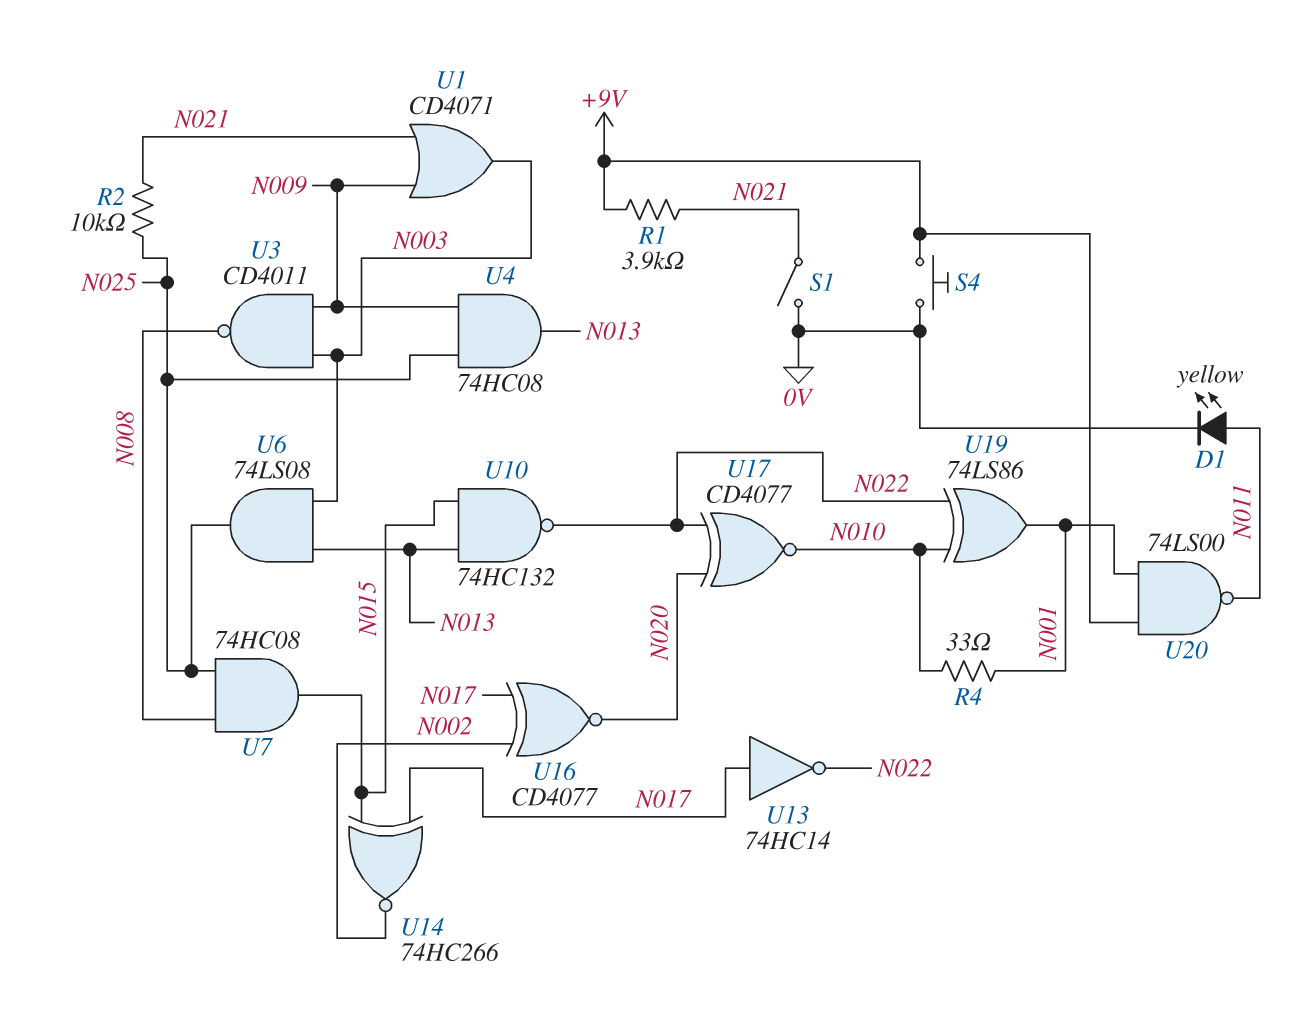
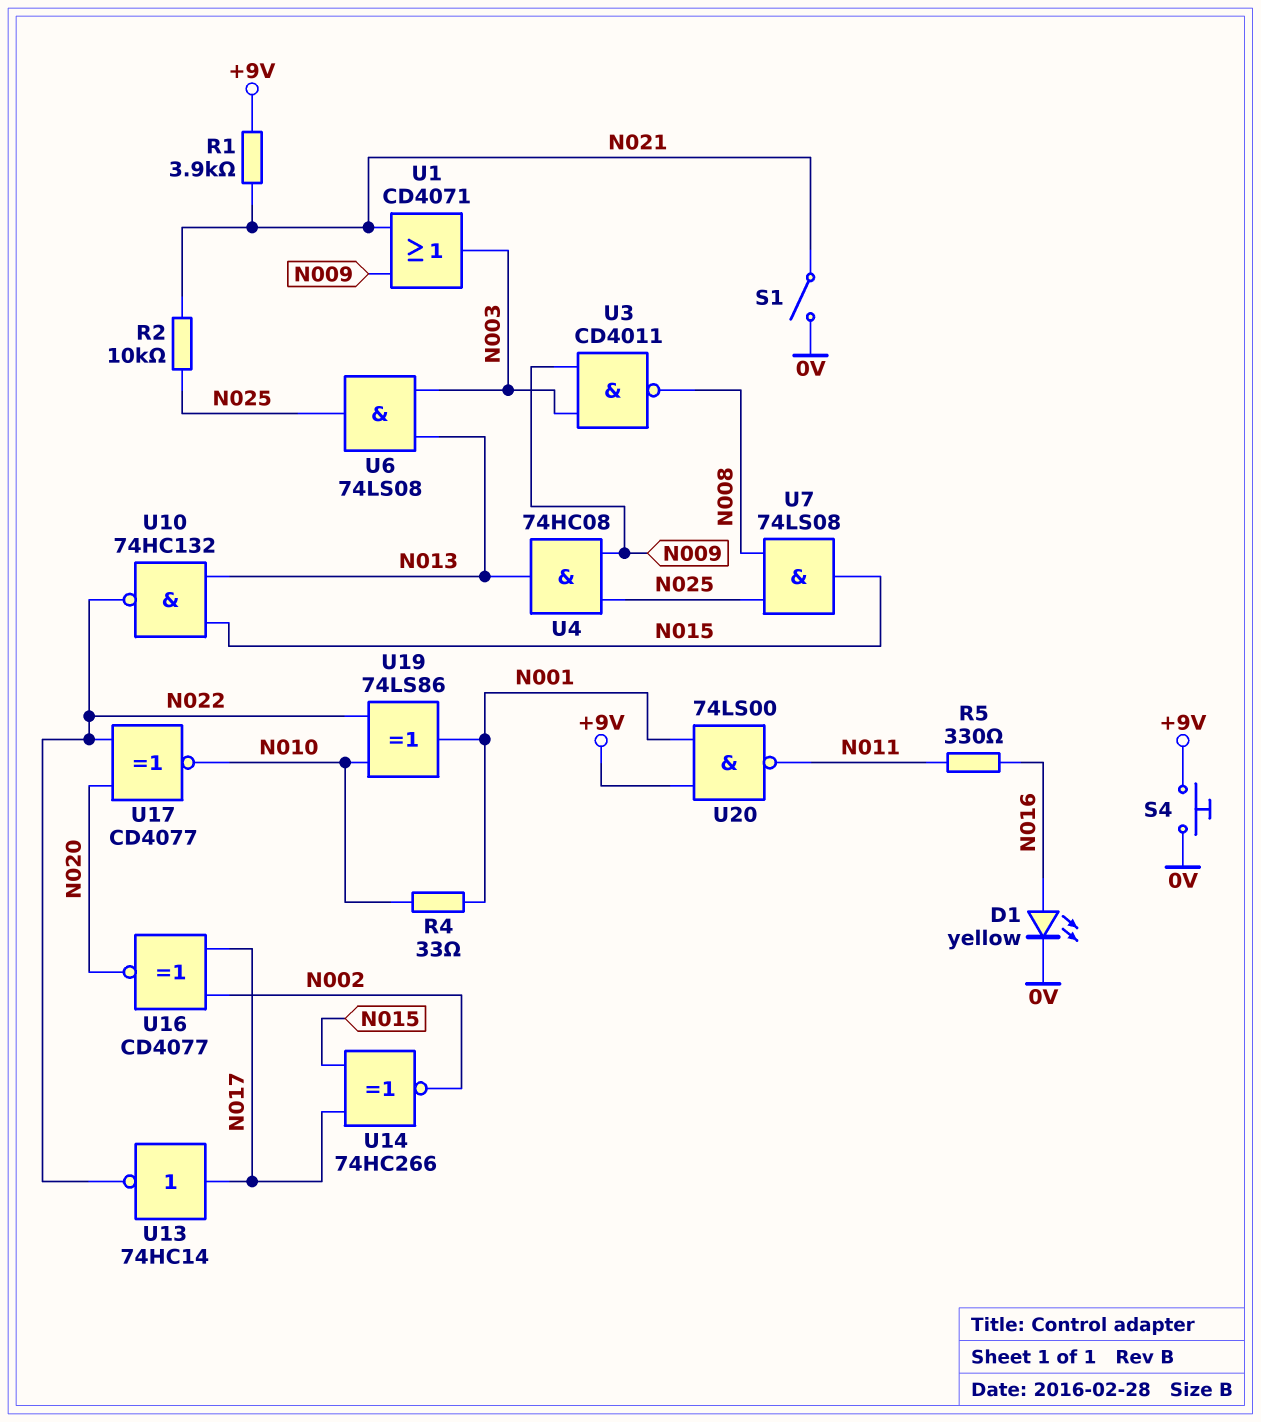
D1: LED yellow (A N011, K 0V) -> LED yellow (A N016, K 0V)
R5: none -> 330 (N011, N016)
U7: AND 74HC08 (in N008, in N025, out N015) -> AND 74LS08 (in N008, in N025, out N015)

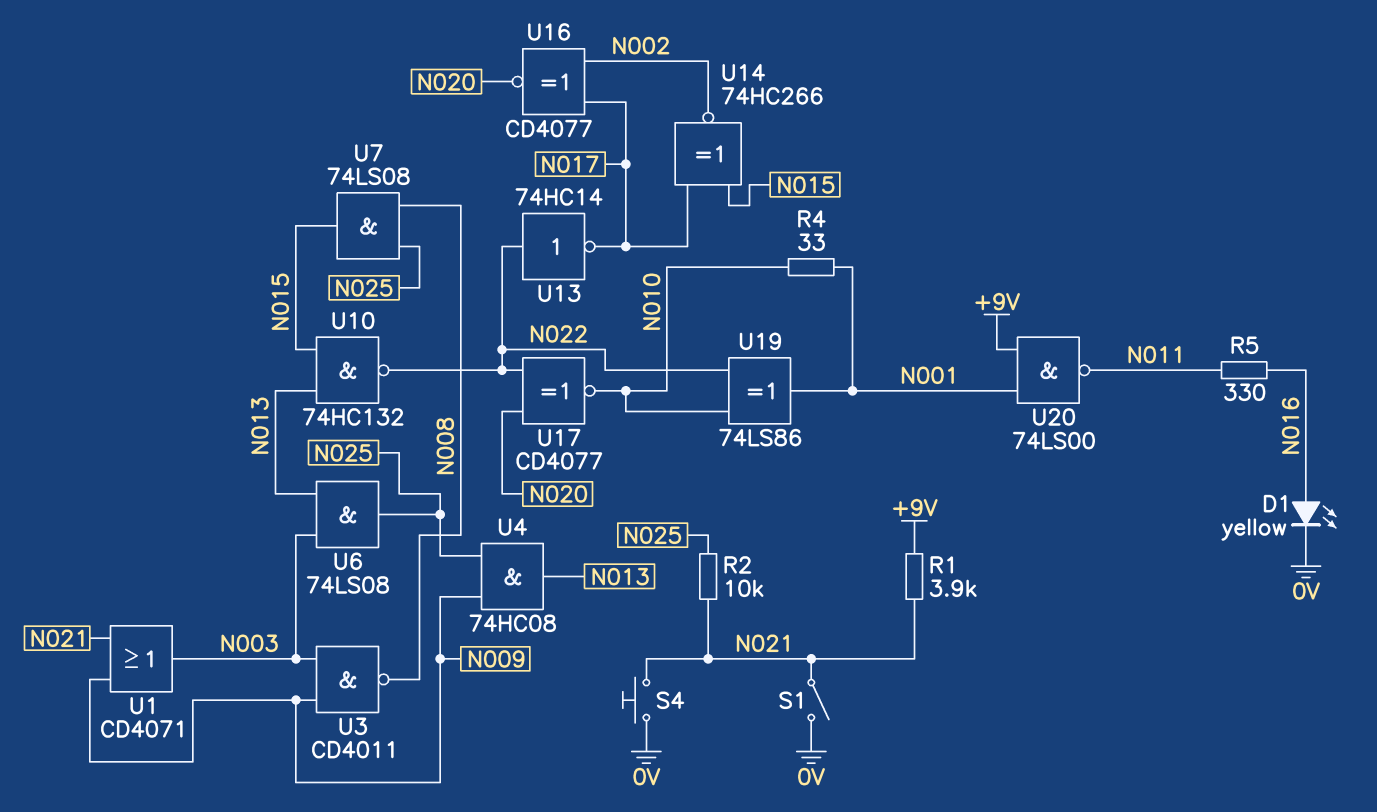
S4: button (+9V, 0V) -> button (0V, N021)
U13: NOT 74HC14 (in N017, out N022) -> NOT 74HC14 (in N022, out N017)

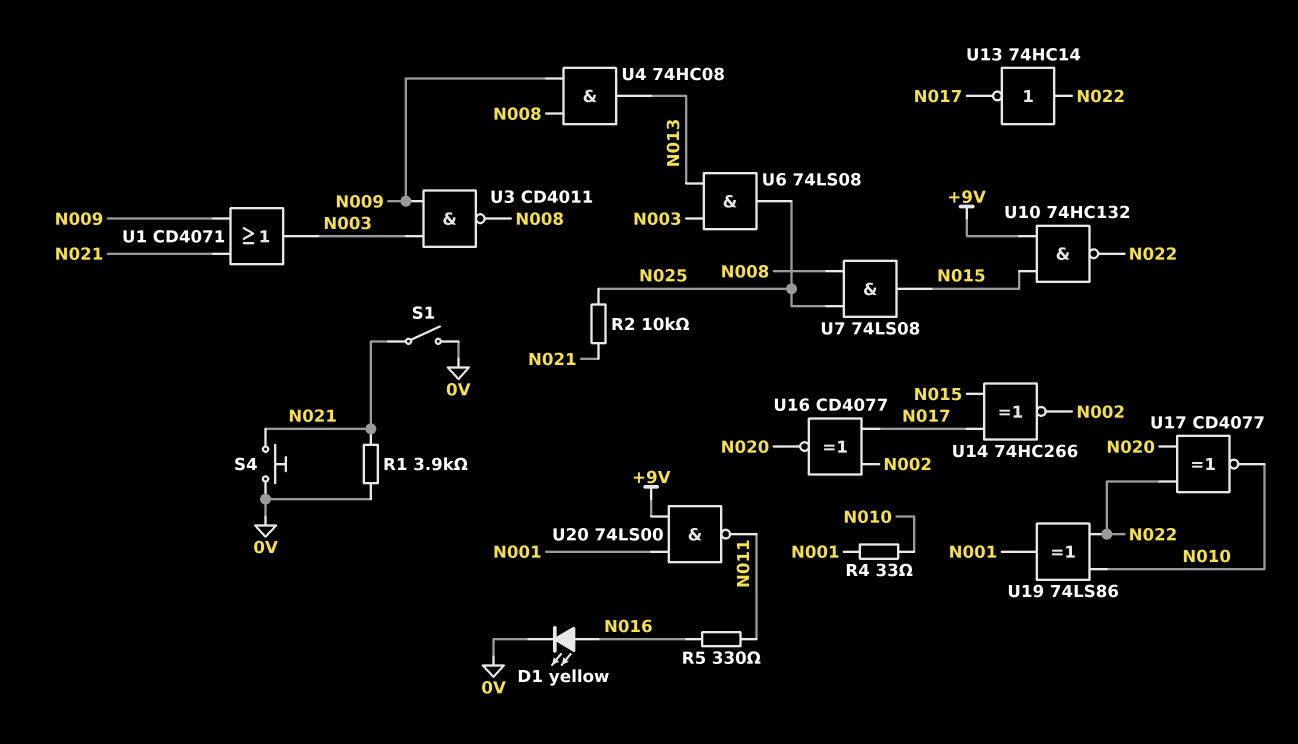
R1: 3.9k (+9V, N021) -> 3.9k (0V, N021)
U4: AND 74HC08 (in N009, in N025, out N013) -> AND 74HC08 (in N008, in N009, out N013)
U10: NAND 74HC132 (in N013, in N015, out N022) -> NAND 74HC132 (in +9V, in N015, out N022)

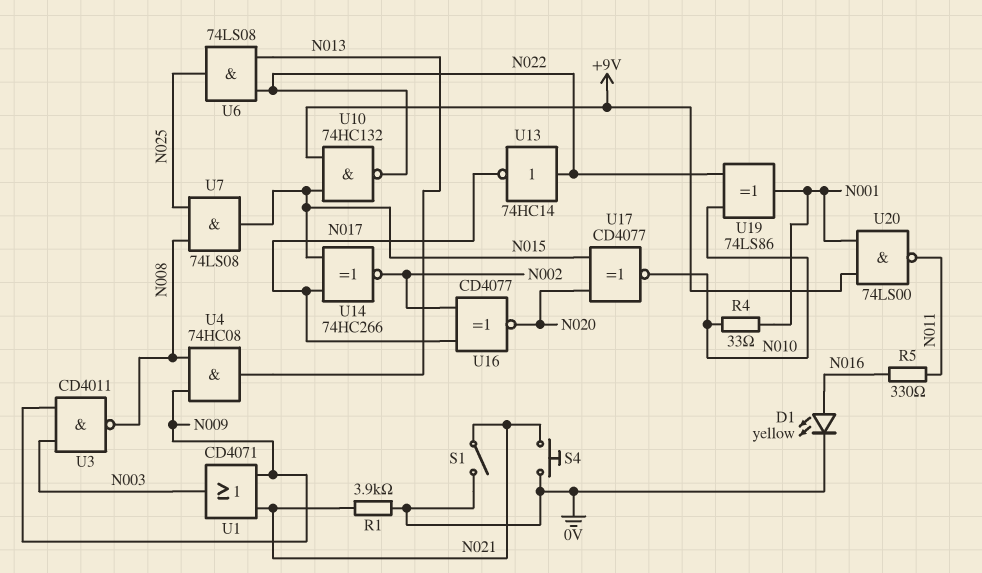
R2: 10k (N021, N025) -> none
U6: AND 74LS08 (in N003, in N013, out N025) -> AND 74LS08 (in N013, in N022, out N025)
U17: XNOR CD4077 (in N020, in N022, out N010) -> XNOR CD4077 (in N015, in N020, out N010)

